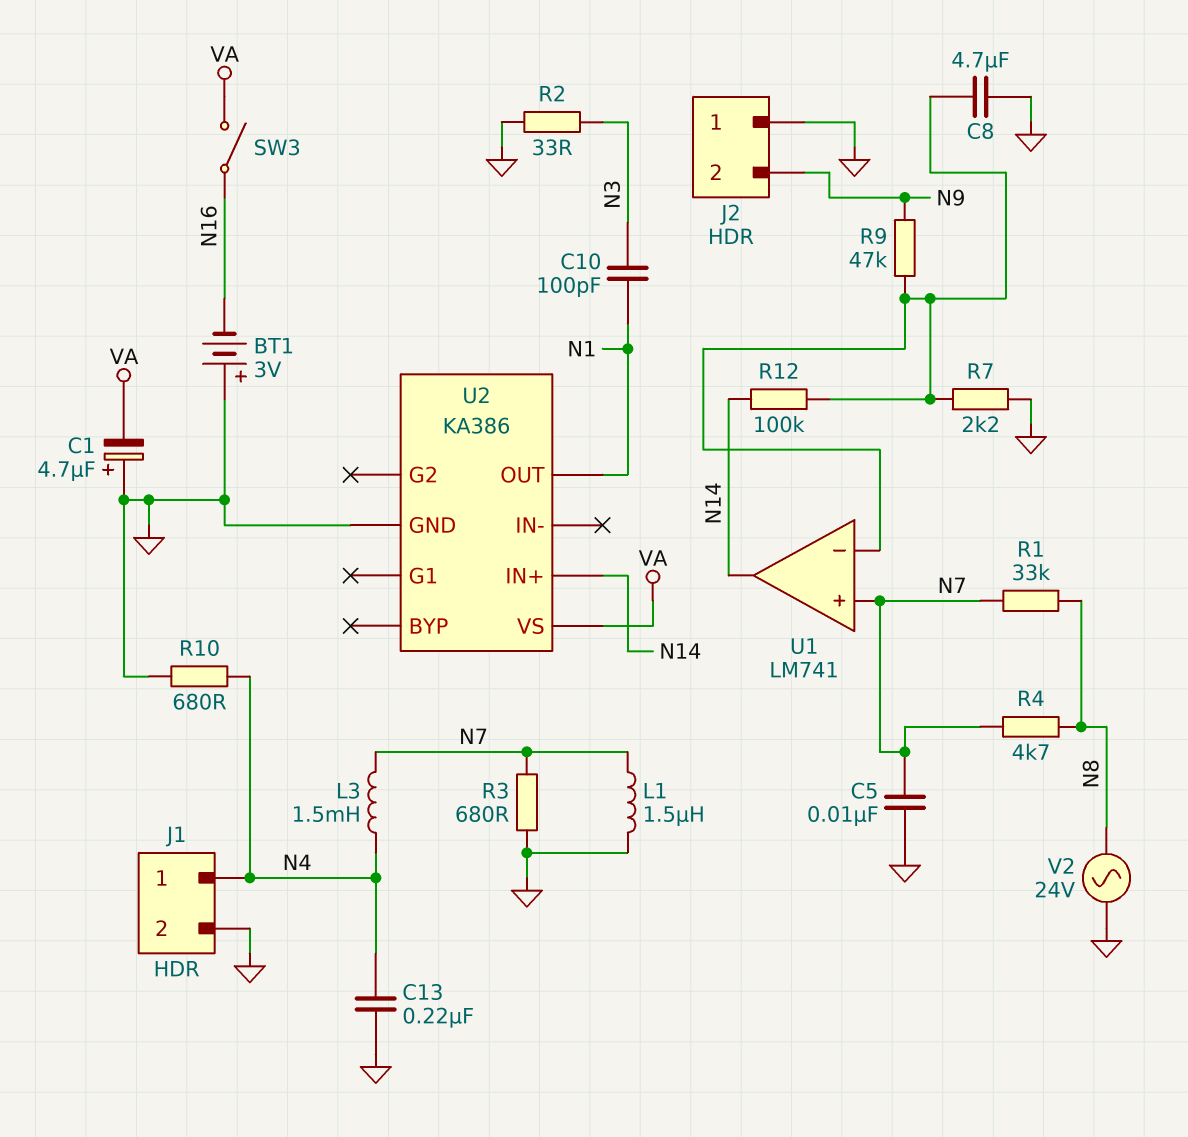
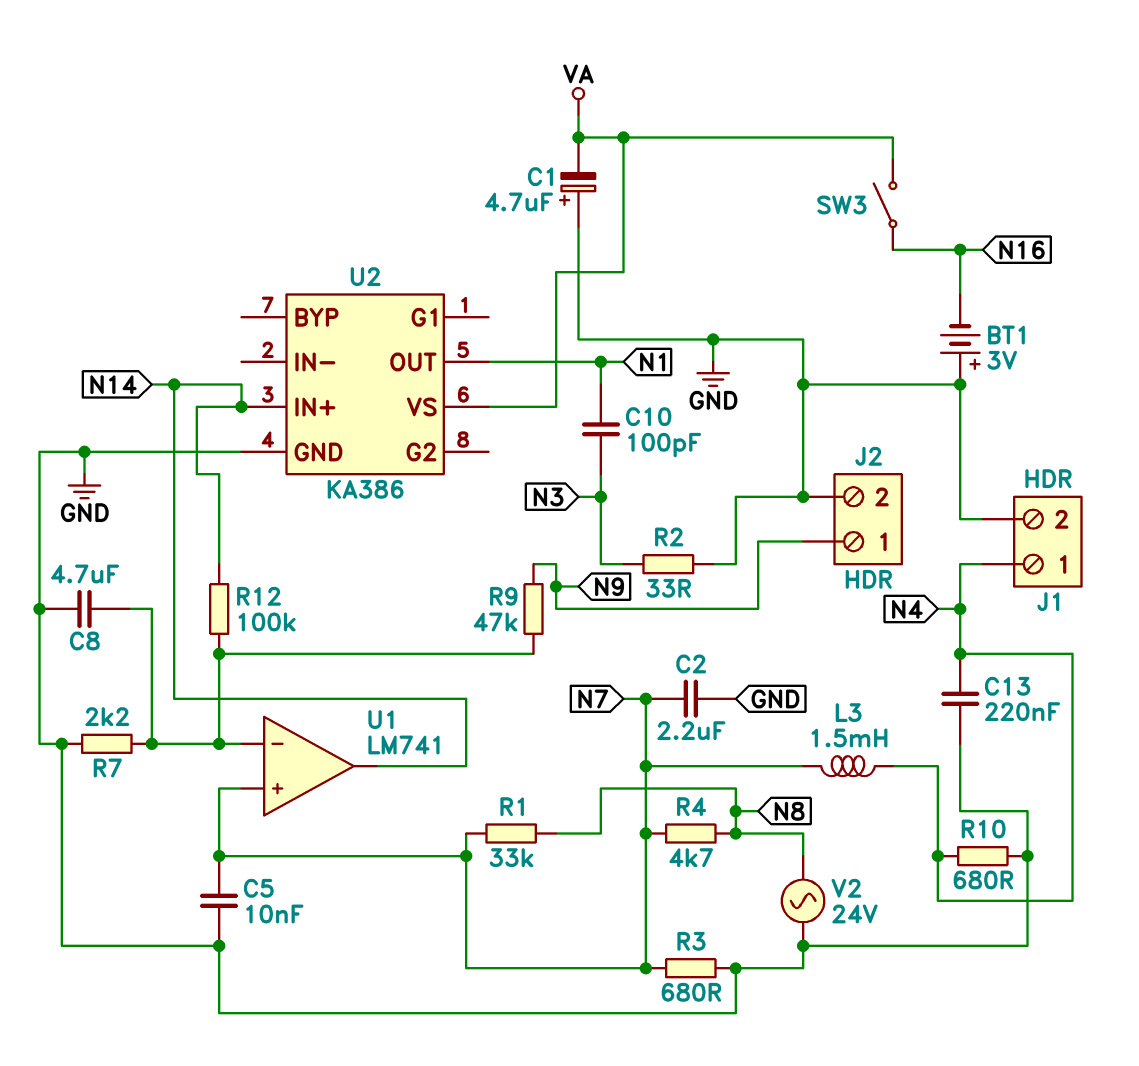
C2: none -> 2.2uF (GND, N7)
J2 pin 1: GND -> N9
J2 pin 2: N9 -> GND
L1: 1.5uH (GND, N7) -> none

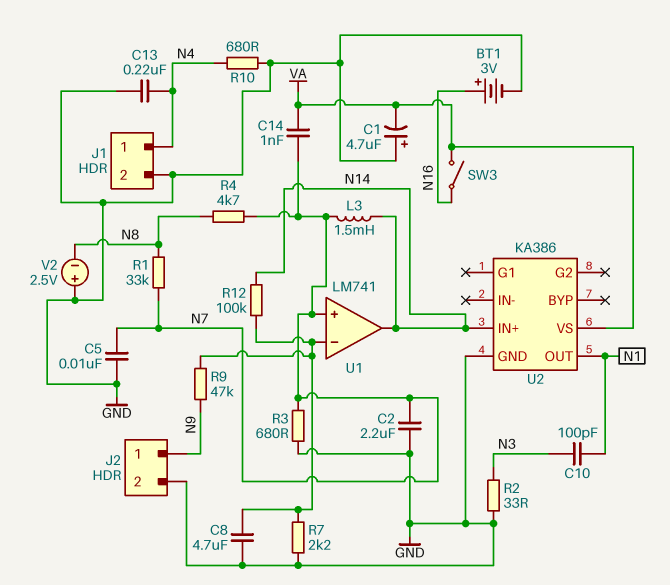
BT1: 3V (plus GND, minus N16) -> 3V (plus N16, minus GND)
C14: none -> 1nF (N7, VA)
L3: 1.5mH (N4, N7) -> 1.5mH (N7, N14)
V2: AC 24V (GND, N8) -> 2.5V (plus GND, minus N8)

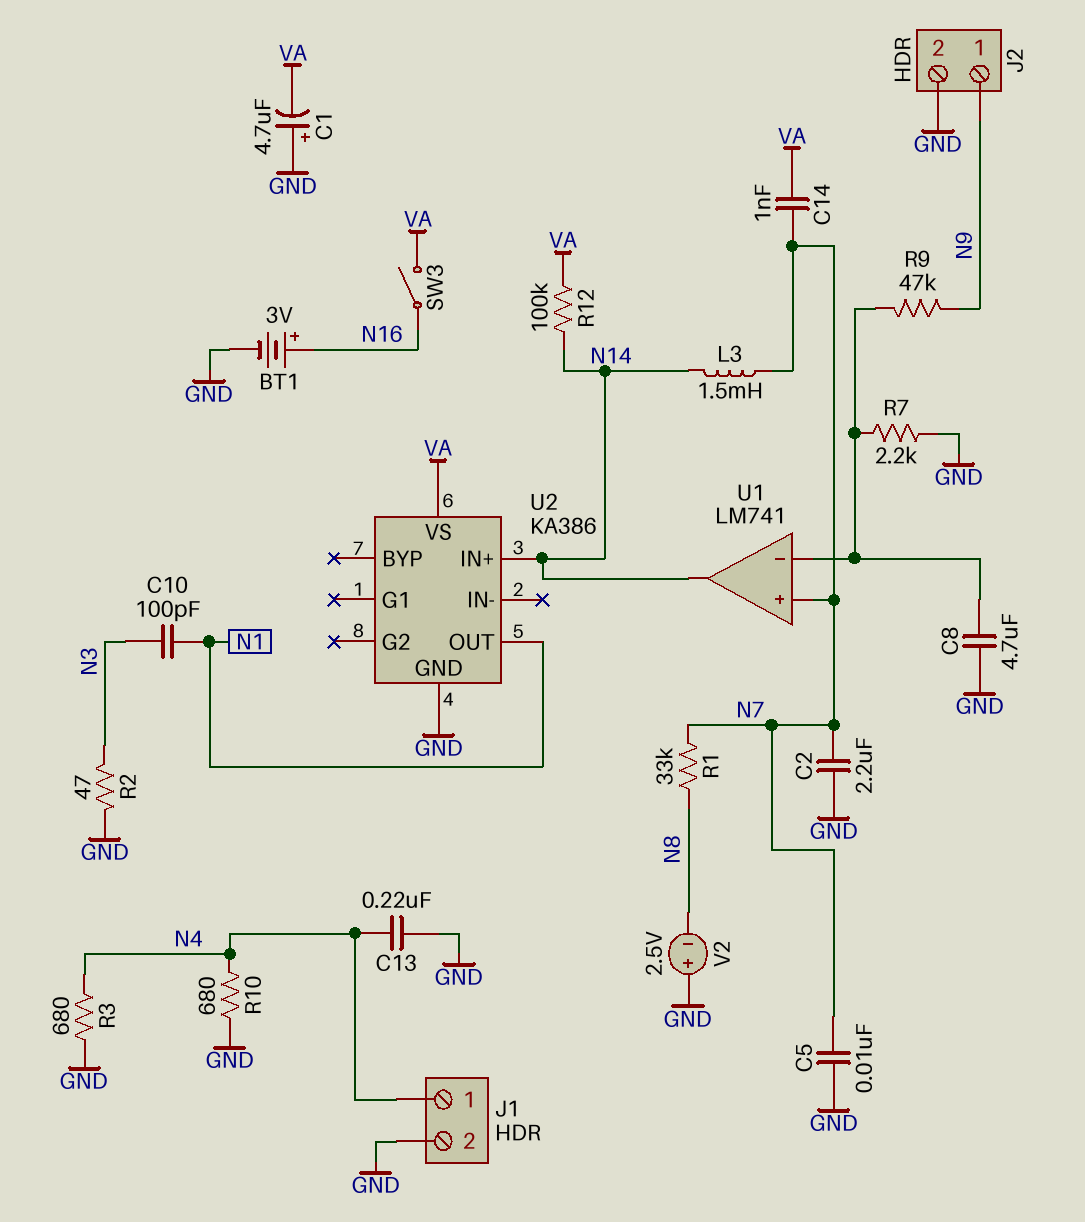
R2: 33 (GND, N3) -> 47 (GND, N3)
R3: 680 (GND, N7) -> 680 (GND, N4)
R4: 4.7k (N7, N8) -> none
R12: 100k (N14, U1/in-) -> 100k (N14, VA)

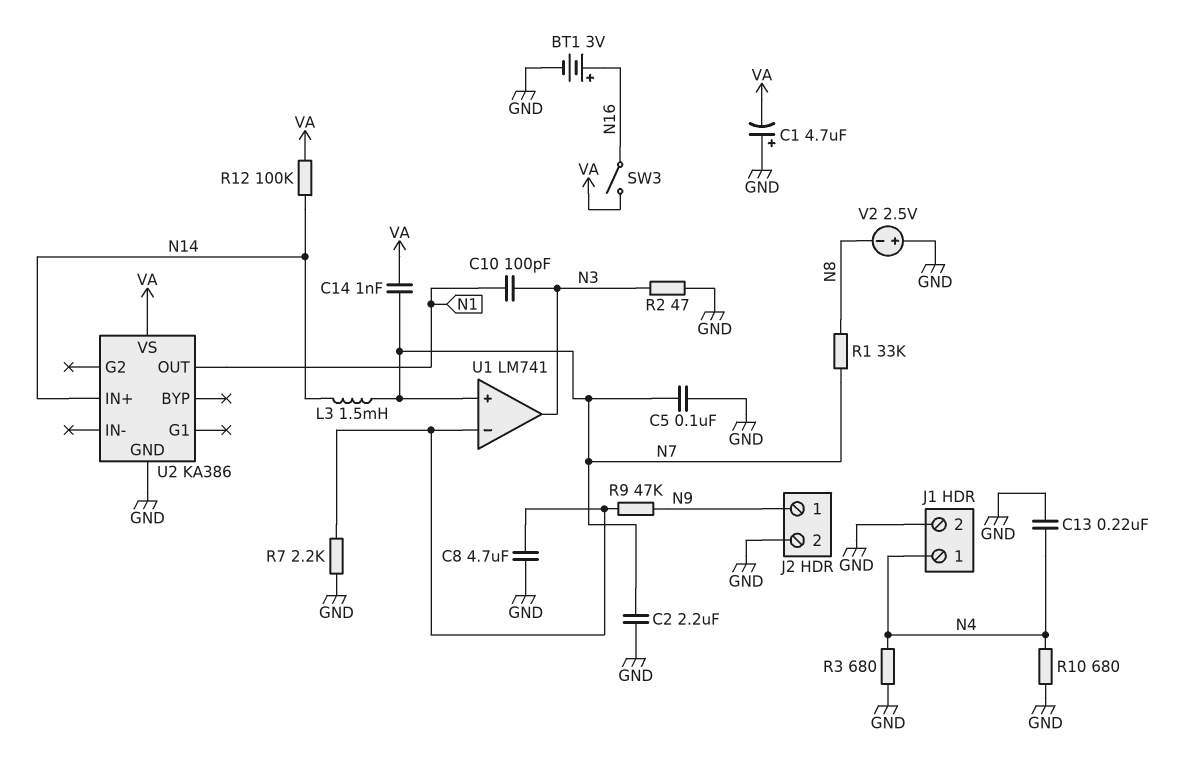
C5: 10nF (GND, N7) -> 100nF (GND, N7)
U1 pin out: N14 -> N3

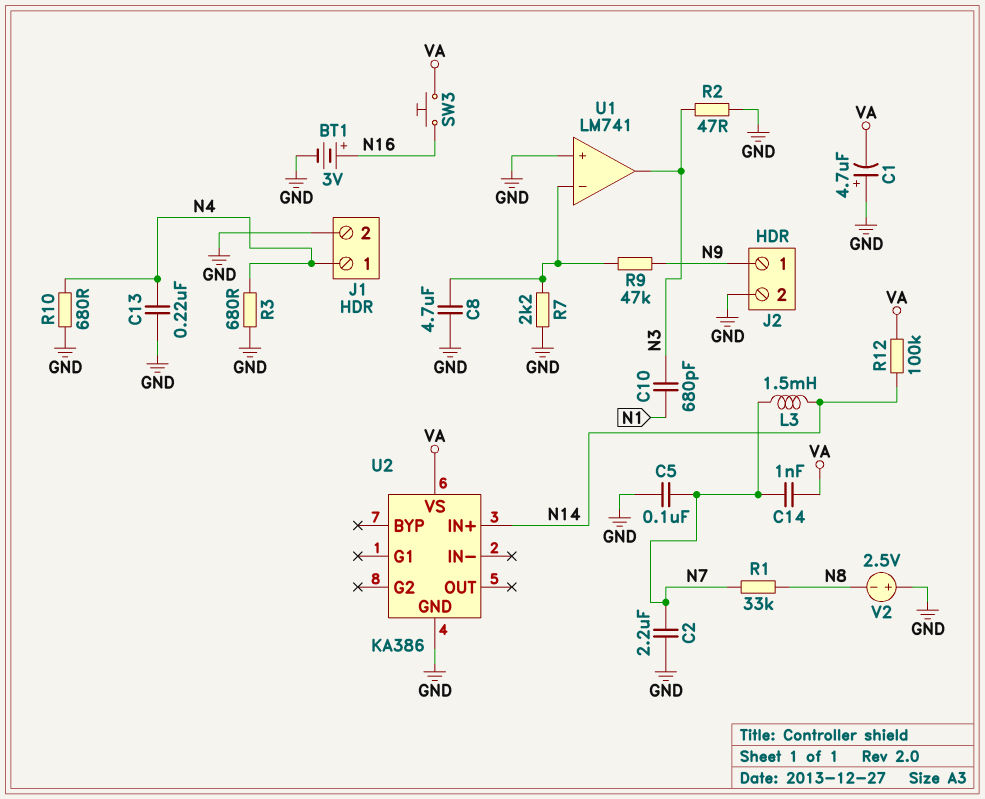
C10: 100pF (N1, N3) -> 680pF (N1, N3)
SW3: switch (N16, VA) -> button (N16, VA)
U1 pin in+: N7 -> GND
U2 pin OUT: N1 -> none

